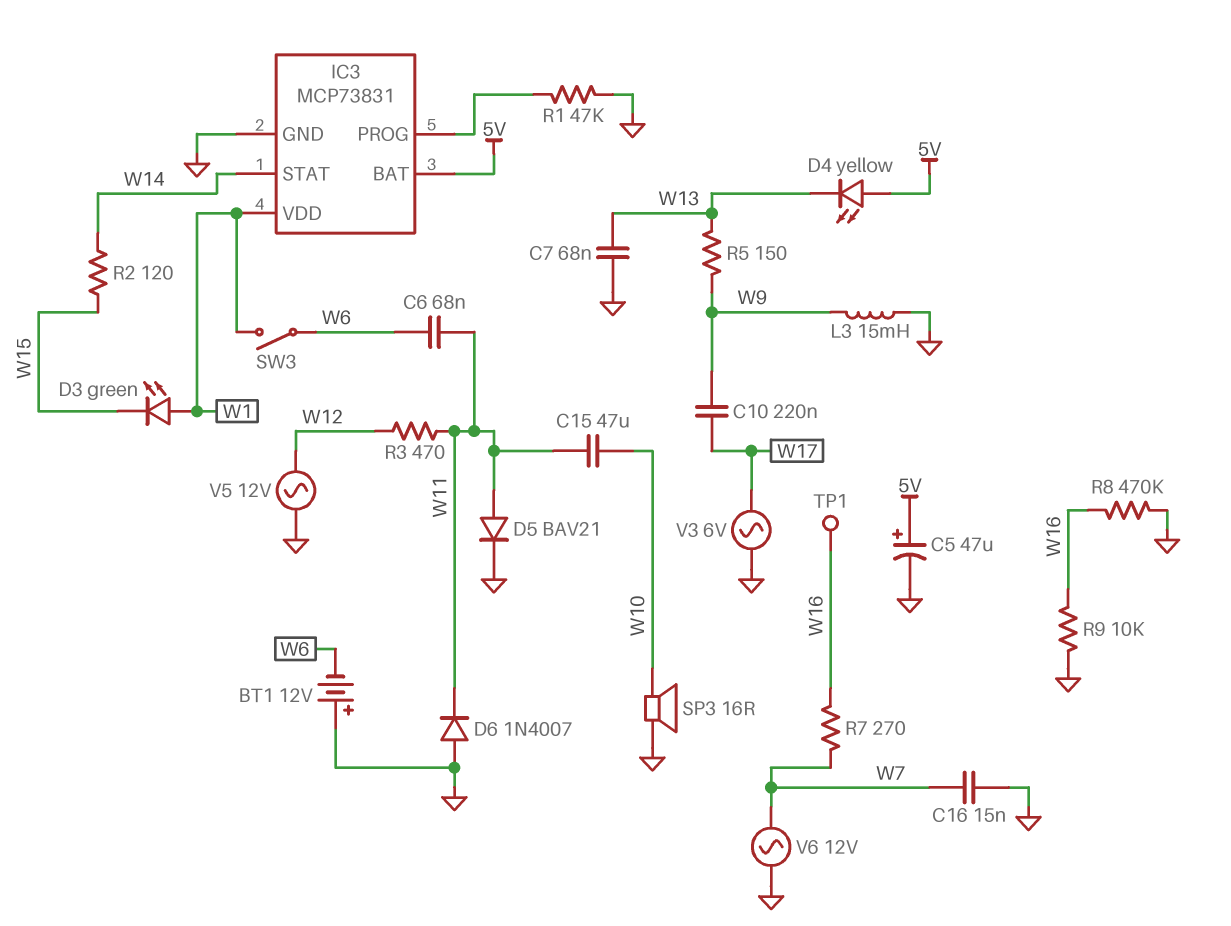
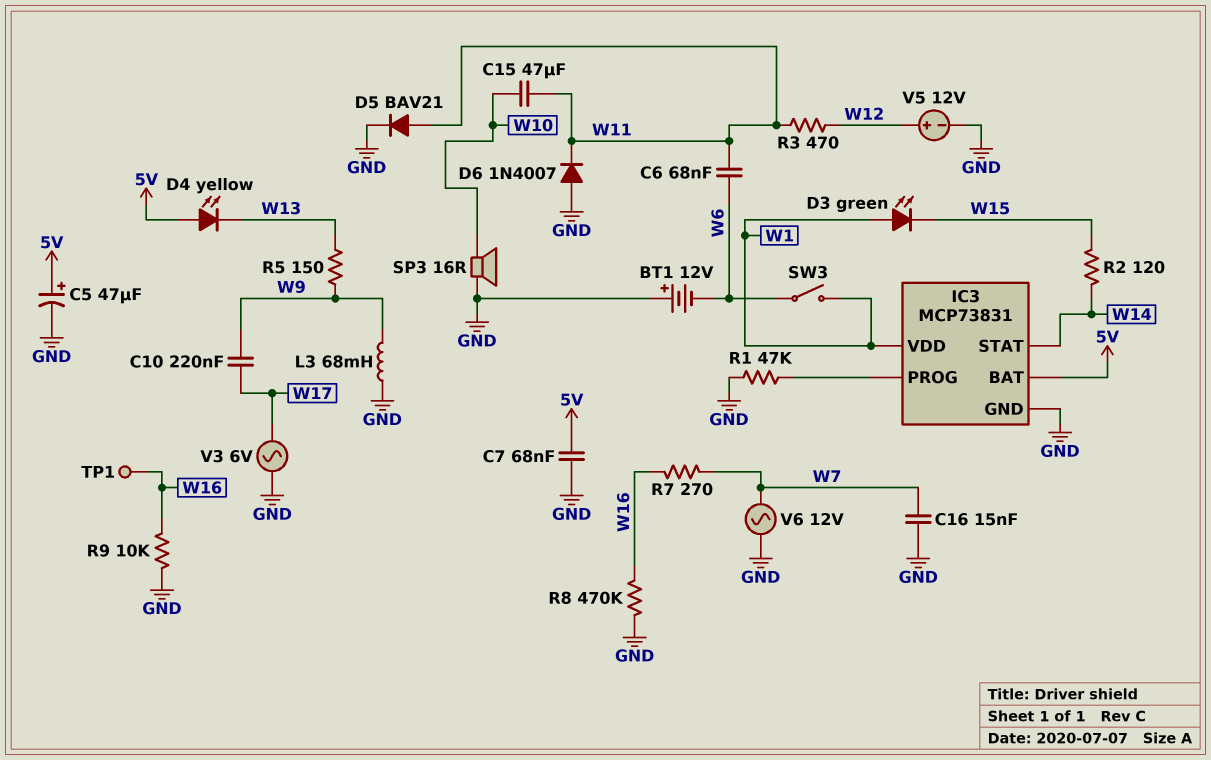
C7: 68nF (GND, W13) -> 68nF (5V, GND)
L3: 15mH (GND, W9) -> 68mH (GND, W9)
V5: AC 12V (GND, W12) -> 12V (plus W12, minus GND)

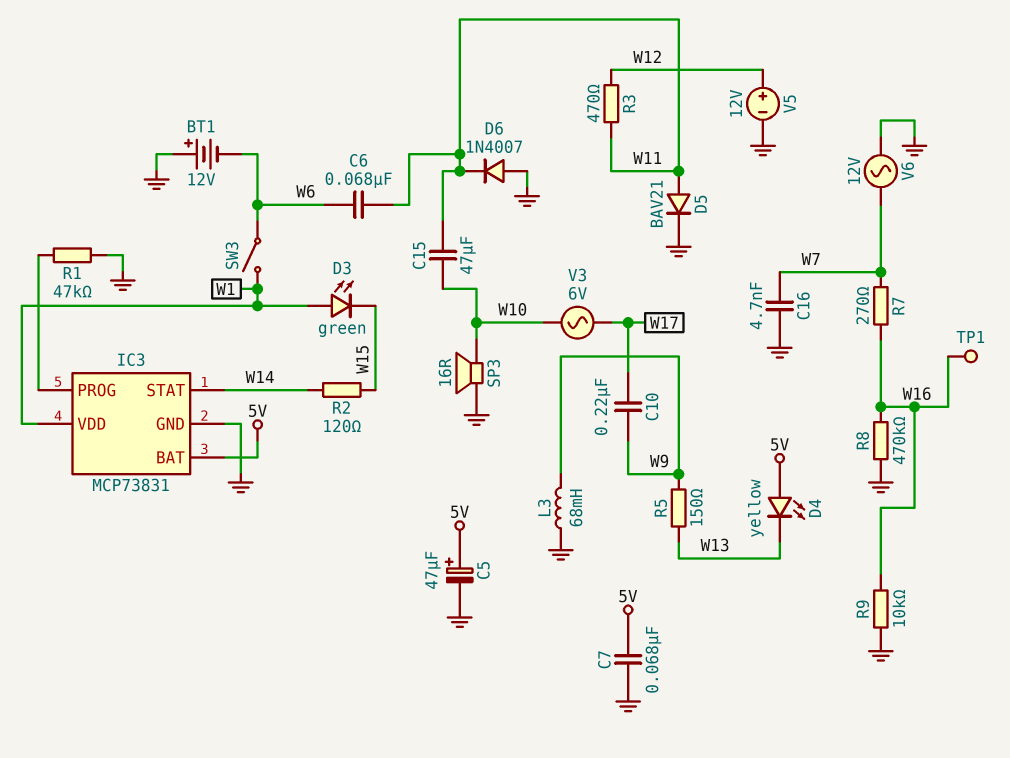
C16: 15nF (GND, W7) -> 4.7nF (GND, W7)
V3: AC 6V (GND, W17) -> AC 6V (W10, W17)

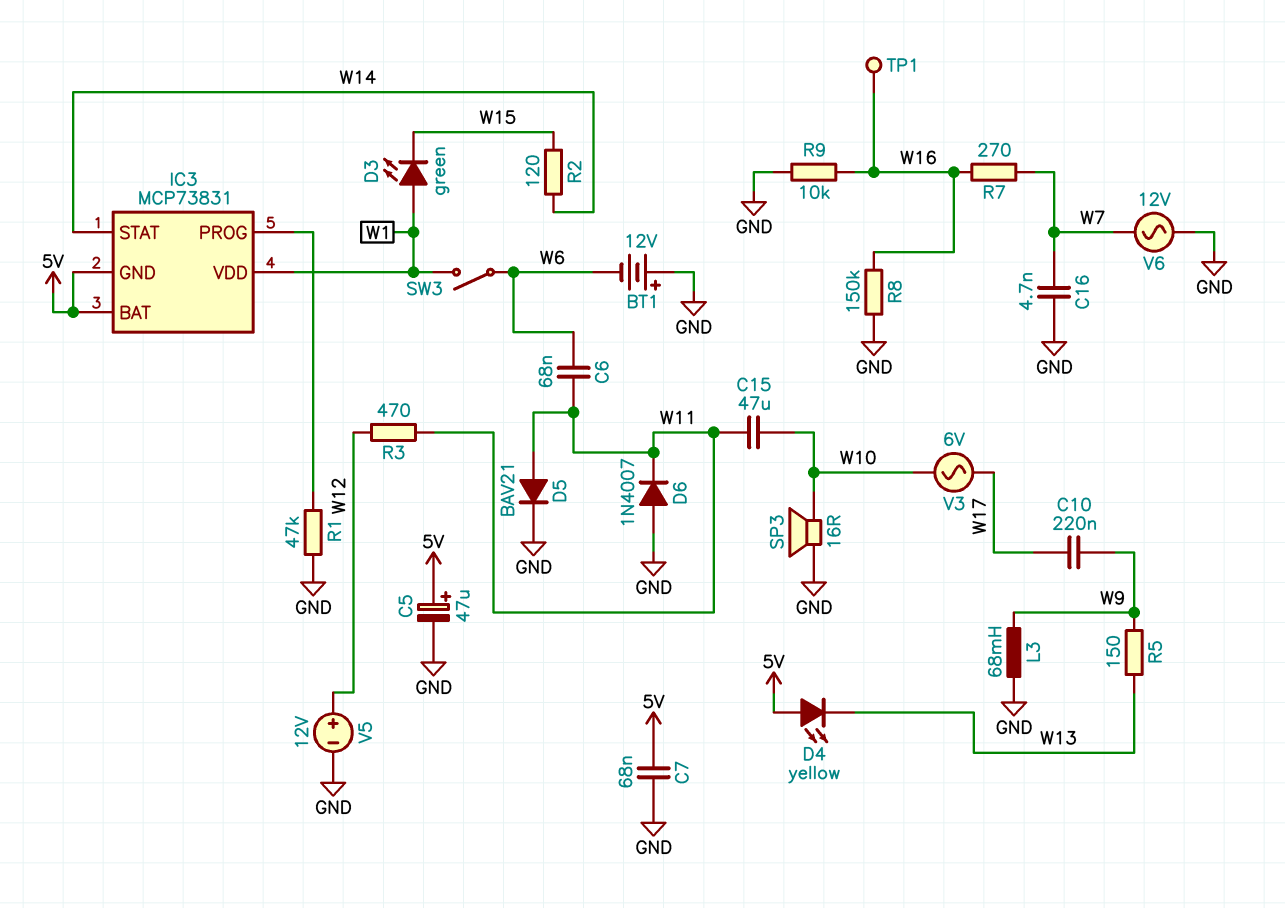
IC3 pin GND: GND -> 5V
R8: 470k (GND, W16) -> 150k (GND, W16)

